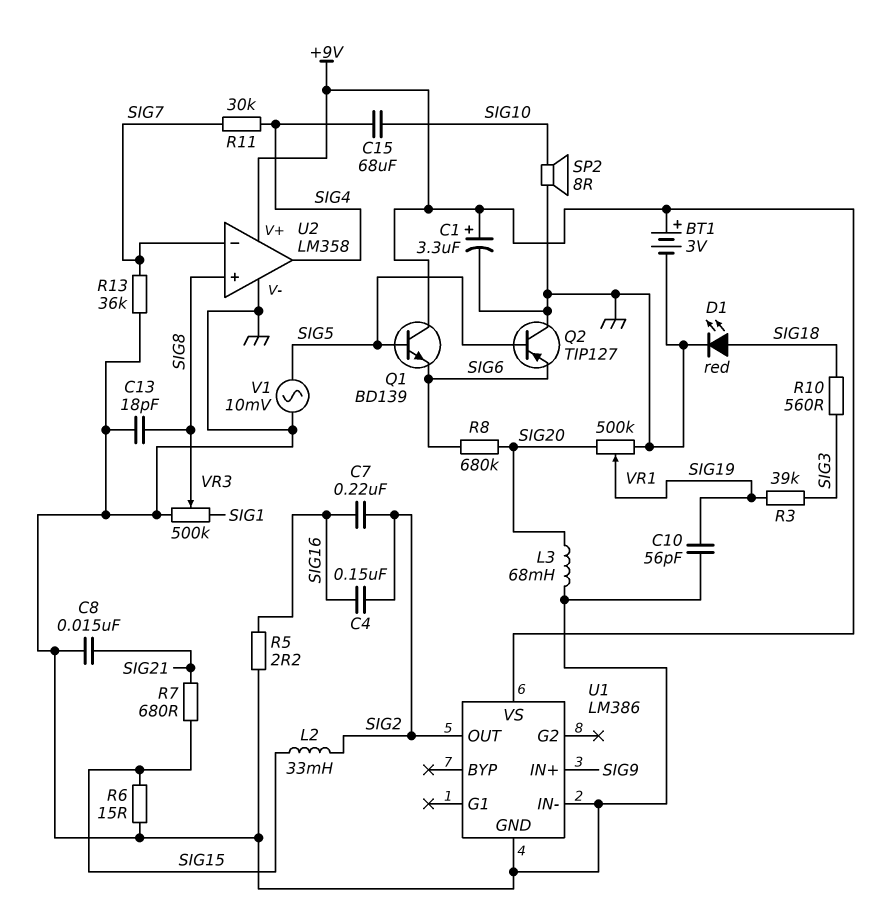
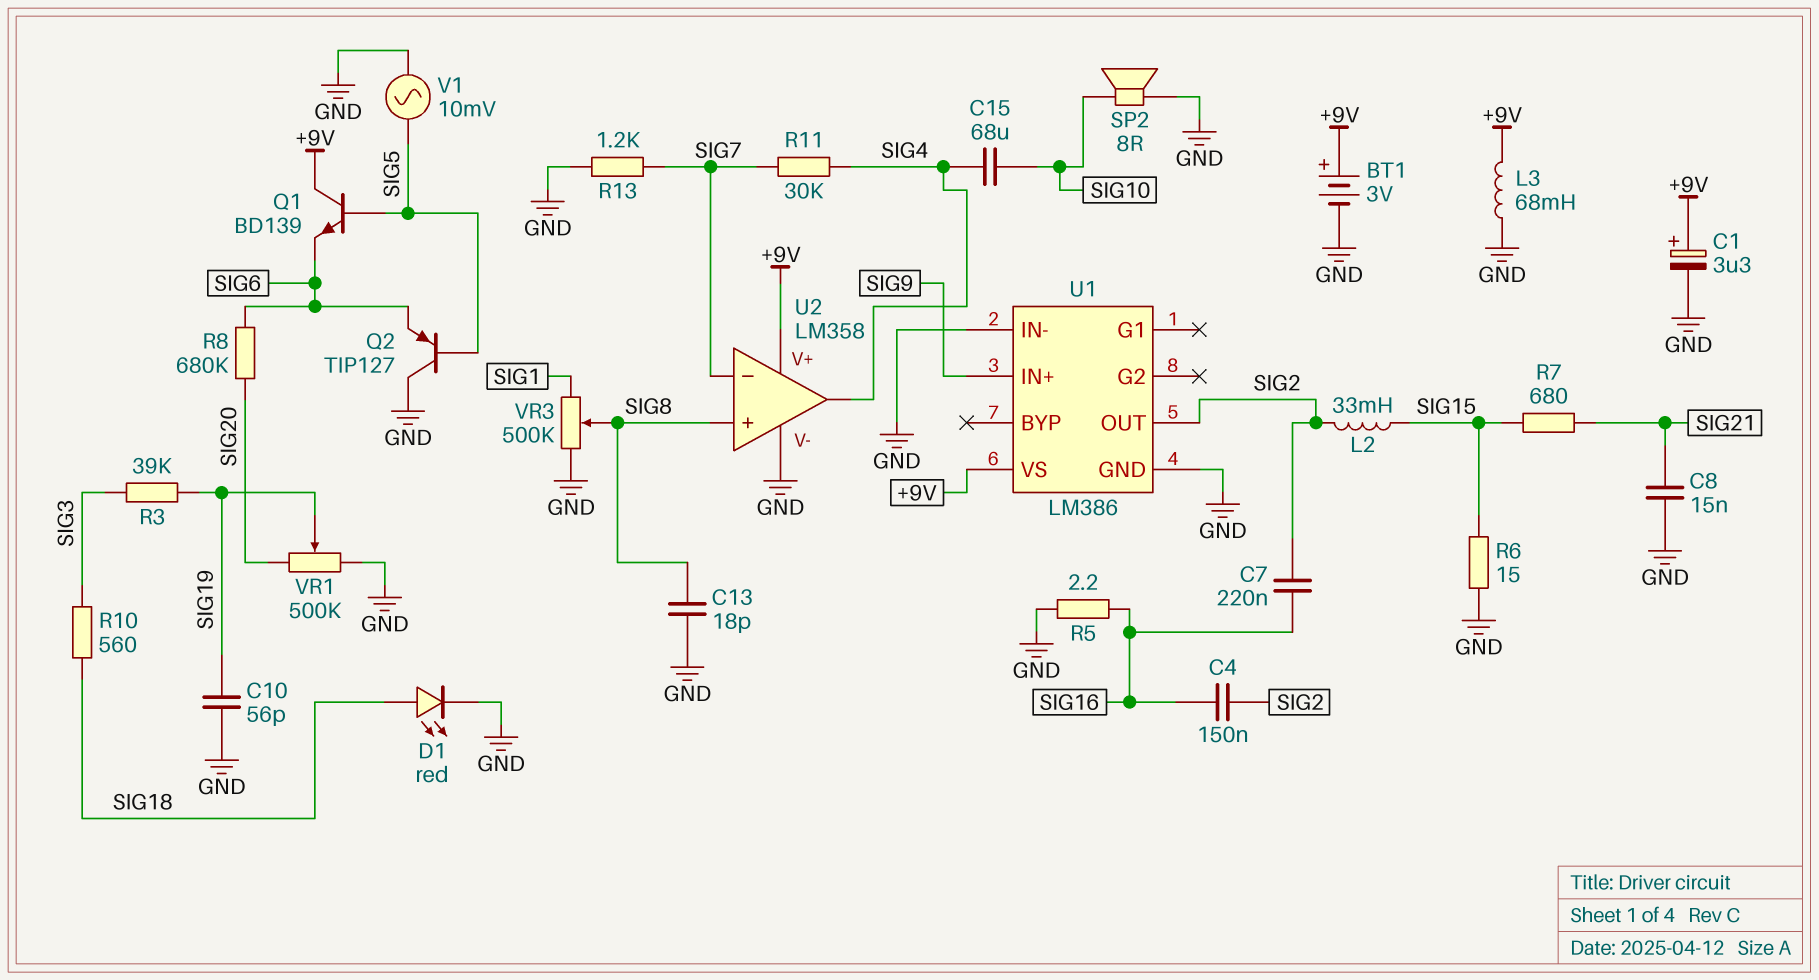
L3: 68mH (GND, SIG20) -> 68mH (+9V, GND)
R13: 36k (GND, SIG7) -> 1.2k (GND, SIG7)

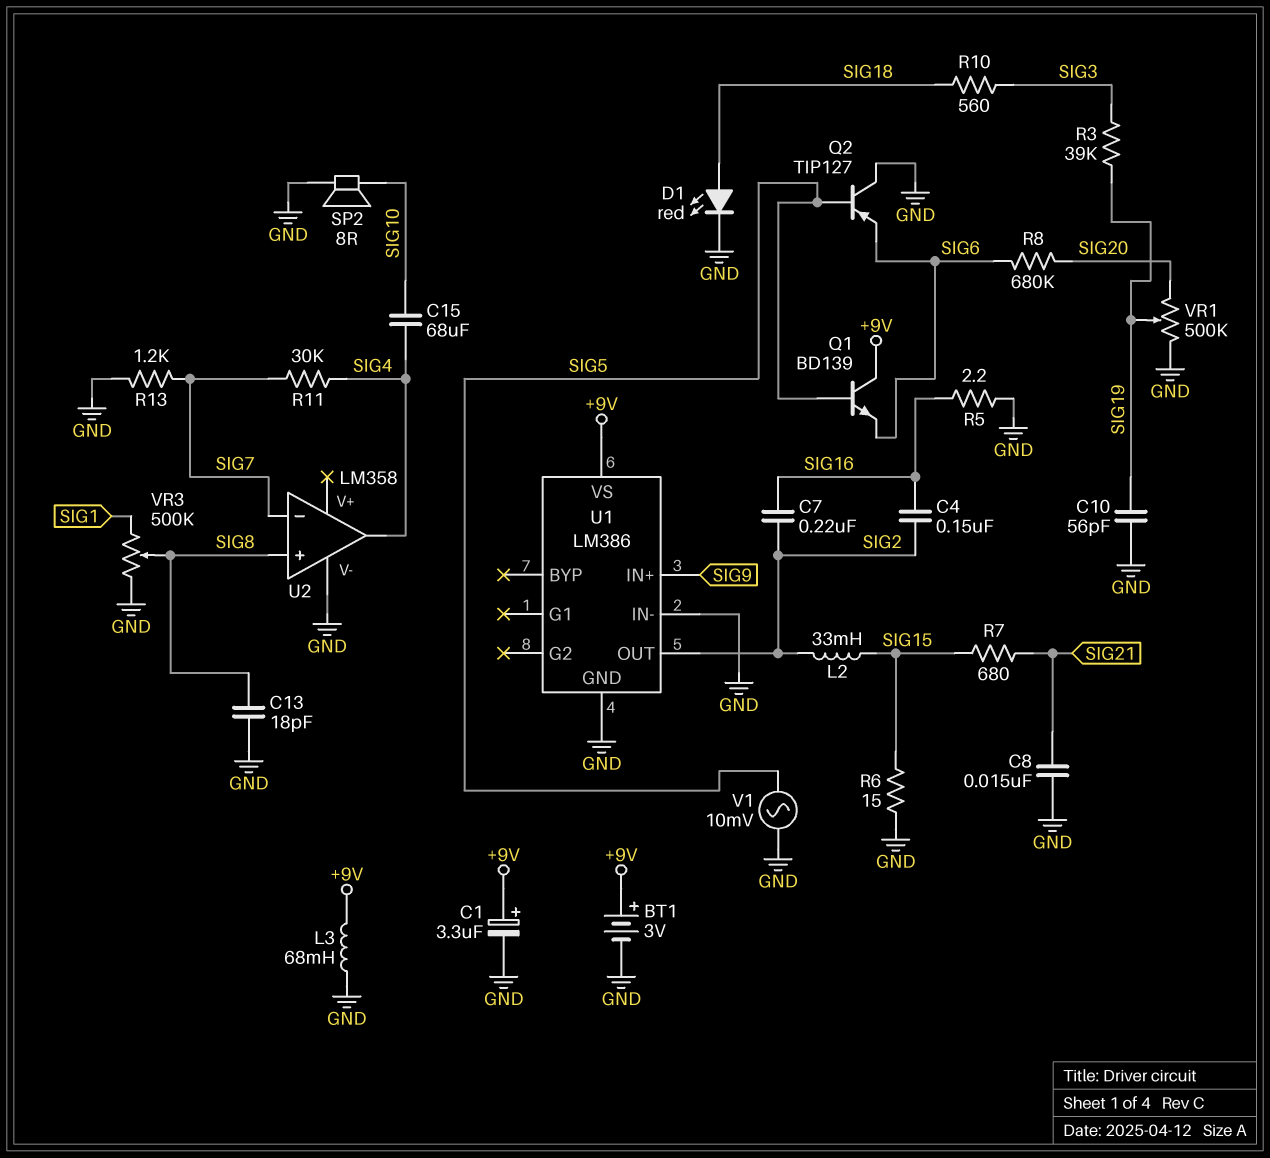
U2 pin V+: +9V -> none

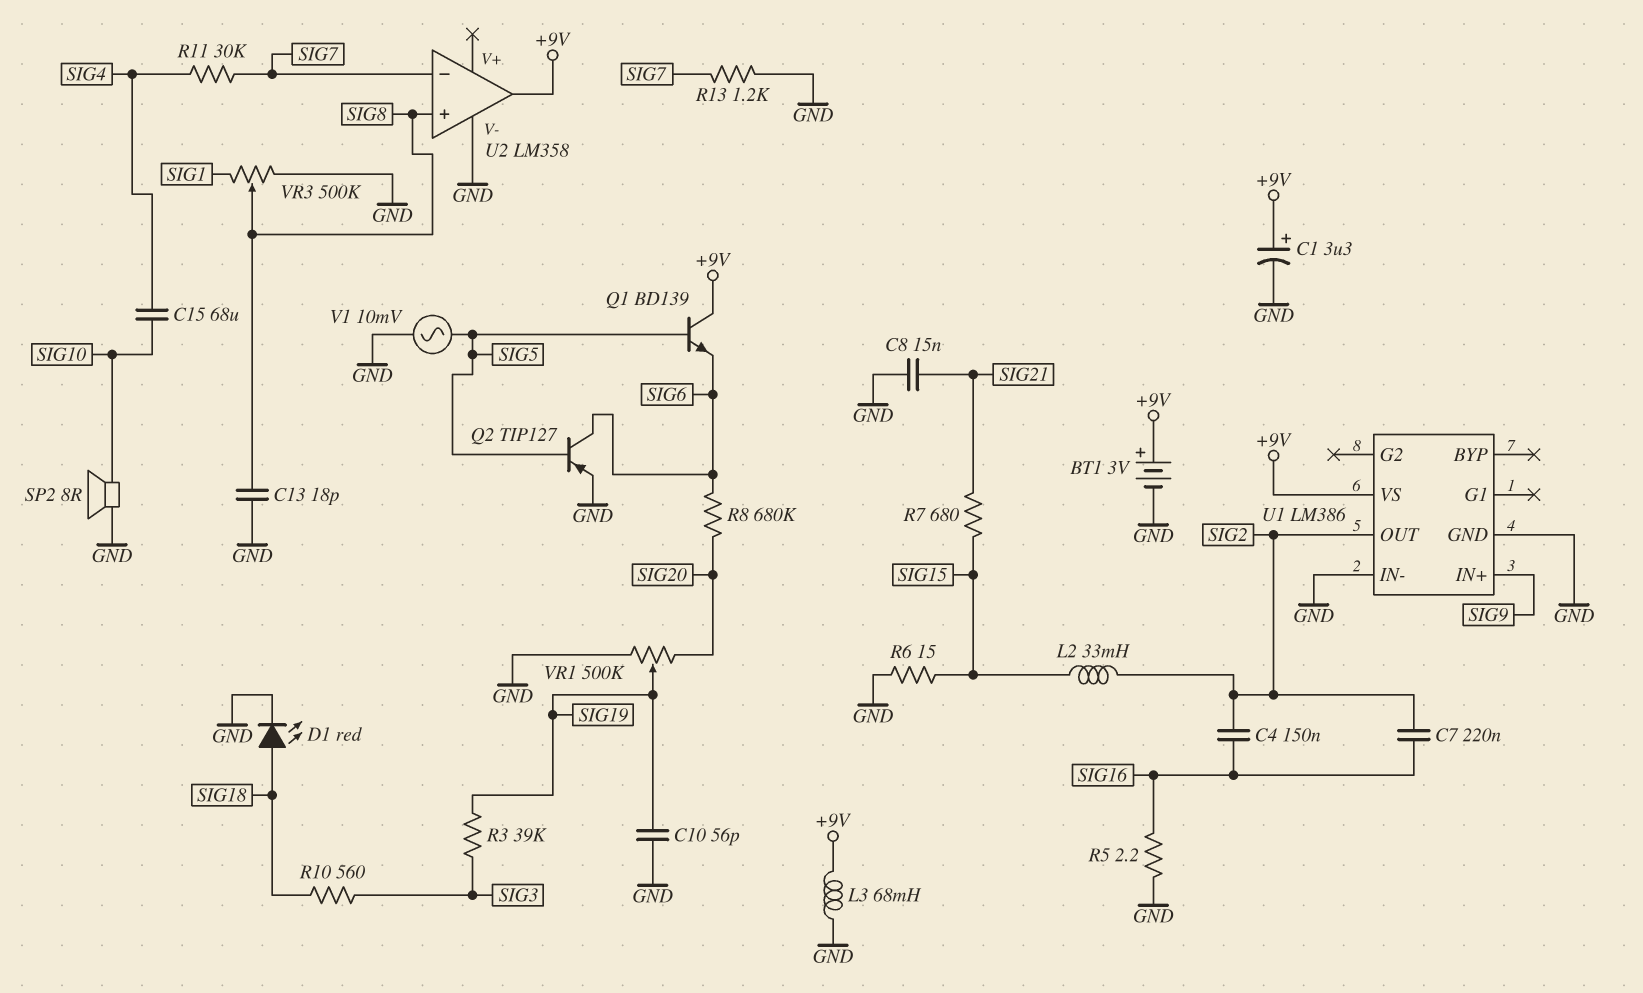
Q2: PNP TIP127 (B SIG5, C GND, E SIG6) -> PNP TIP127 (B SIG5, C SIG6, E GND)
U2 pin out: SIG4 -> +9V

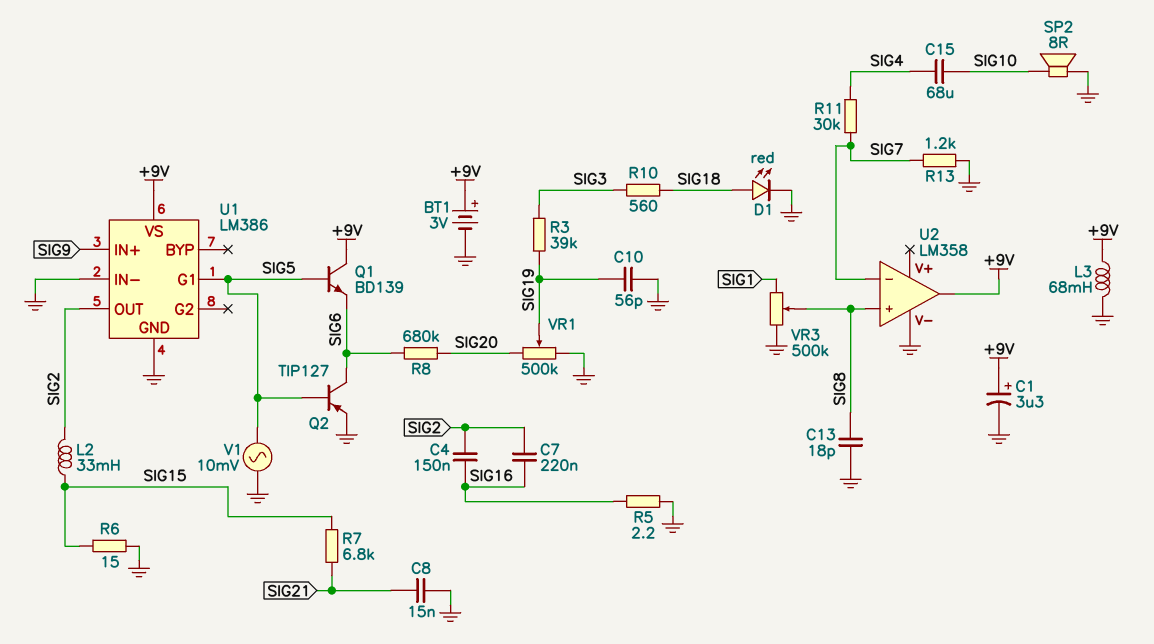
R7: 680 (SIG15, SIG21) -> 6.8k (SIG15, SIG21)
U1 pin G1: none -> SIG5

